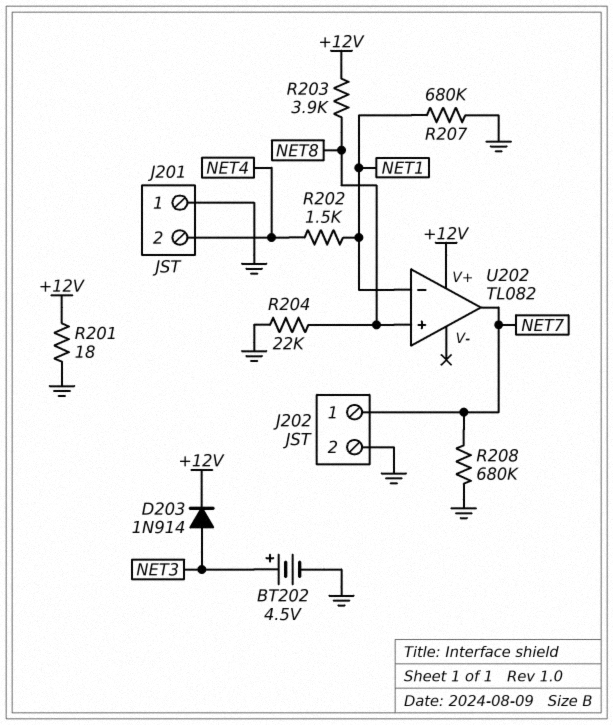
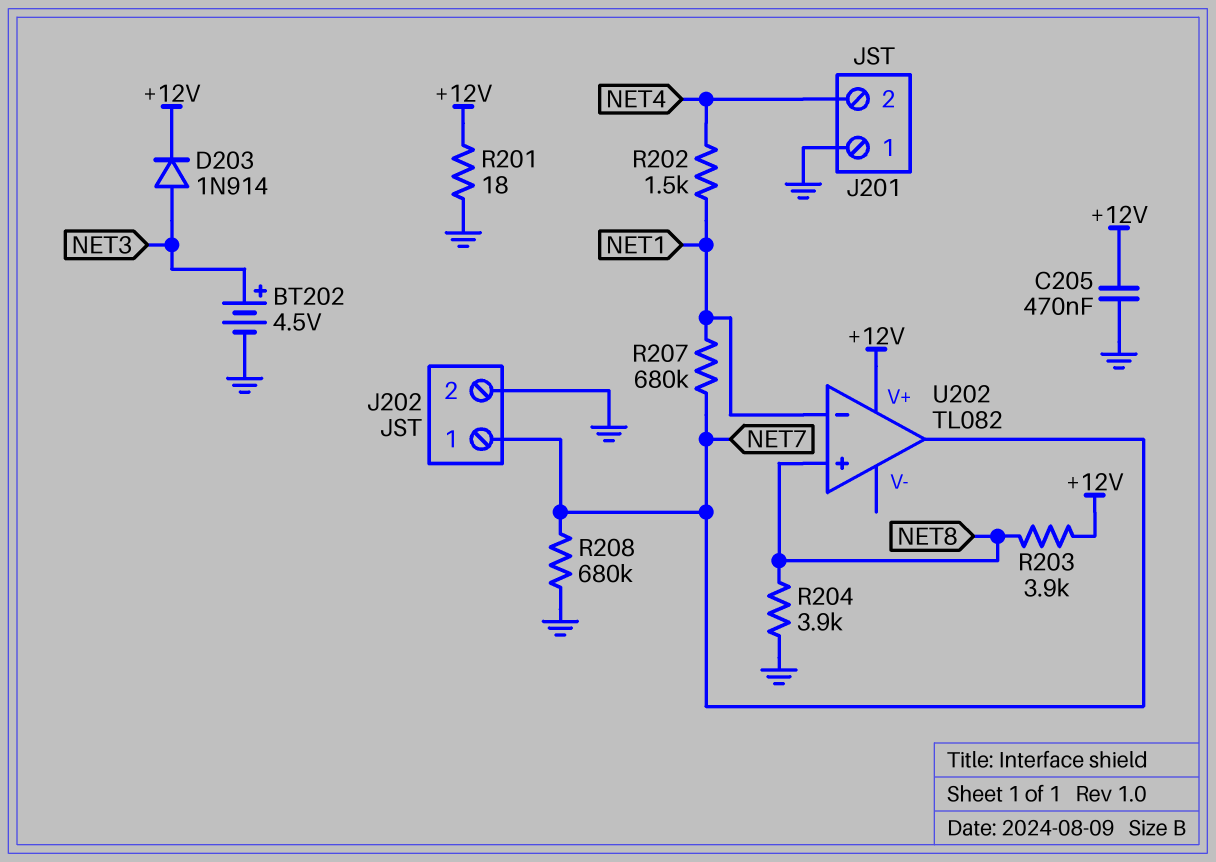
C205: none -> 470nF (+12V, GND)
R204: 22k (GND, NET8) -> 3.9k (GND, NET8)
R207: 680k (GND, NET1) -> 680k (NET1, NET7)

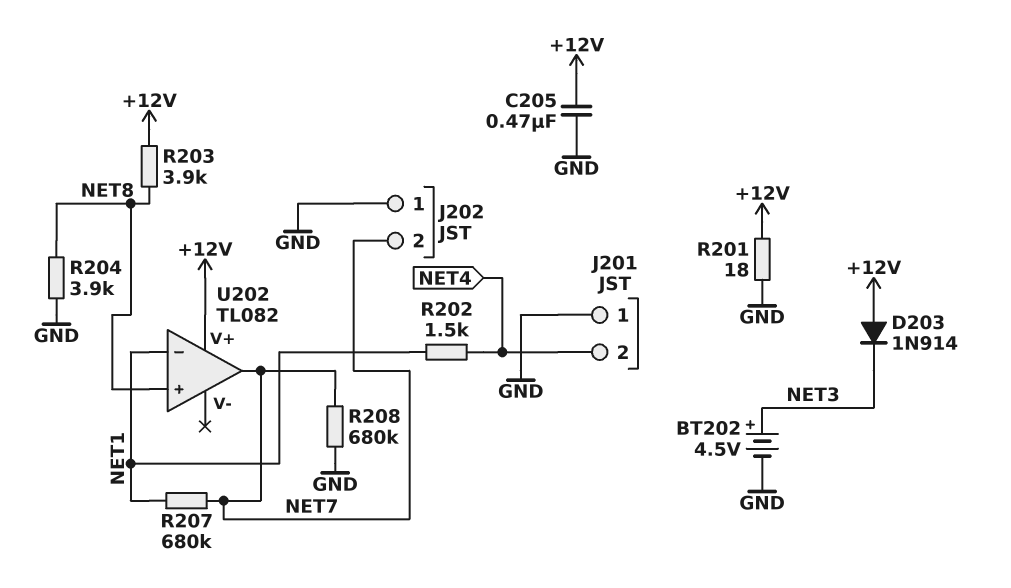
D203: diode 1N914 (A NET3, K +12V) -> diode 1N914 (A +12V, K NET3)
J202 pin 1: NET7 -> GND
J202 pin 2: GND -> NET7

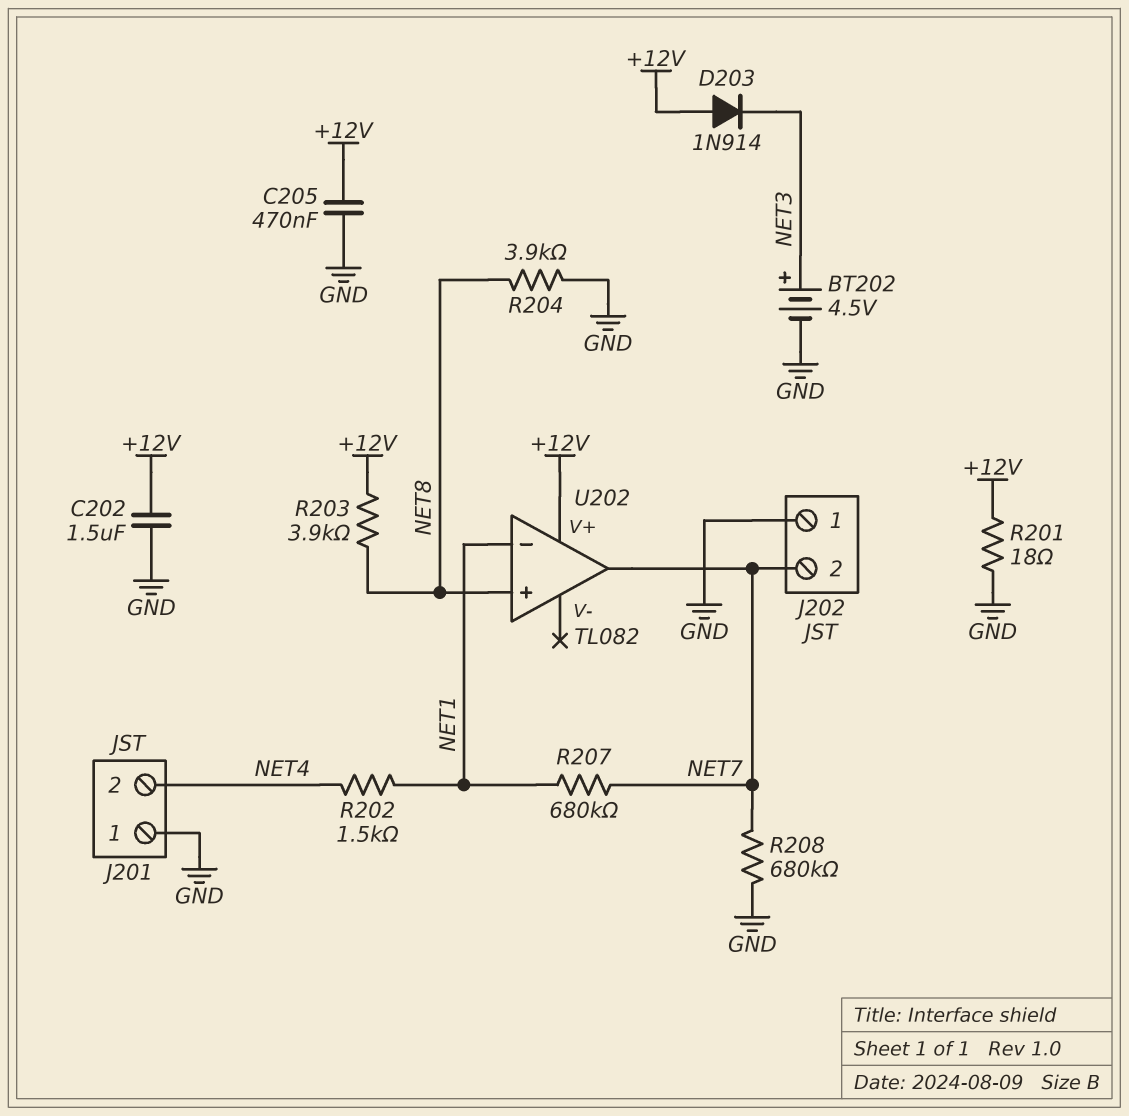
C202: none -> 1.5uF (+12V, GND)

